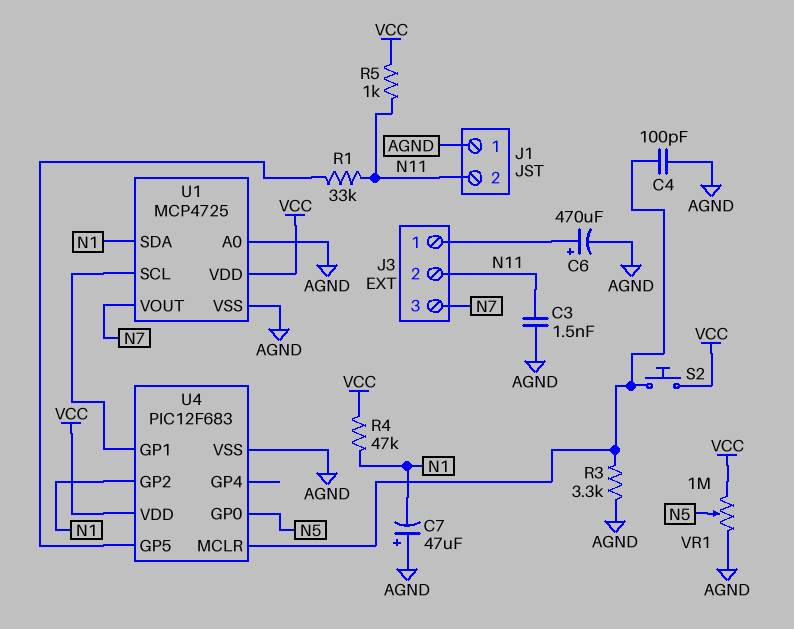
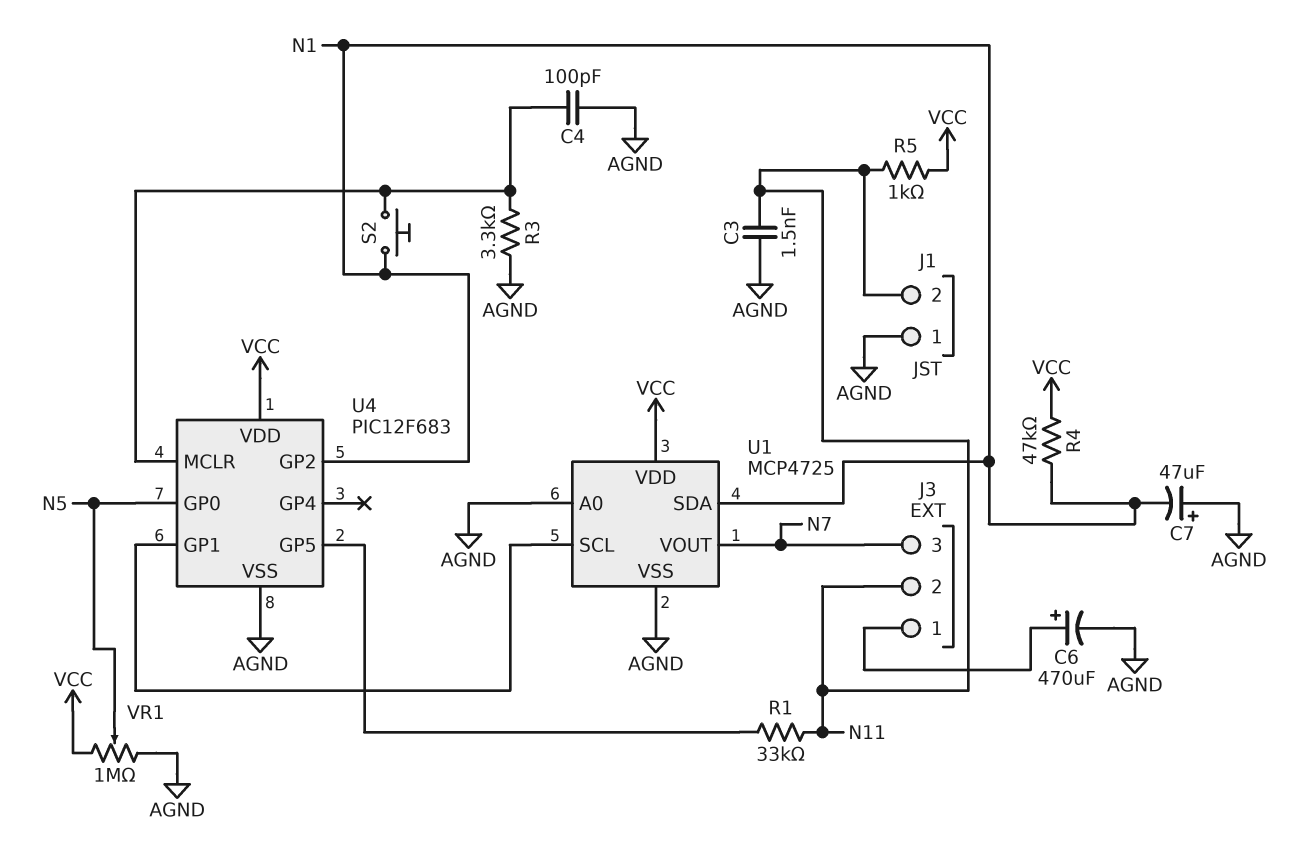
S2: button (U4/MCLR, VCC) -> button (N1, U4/MCLR)

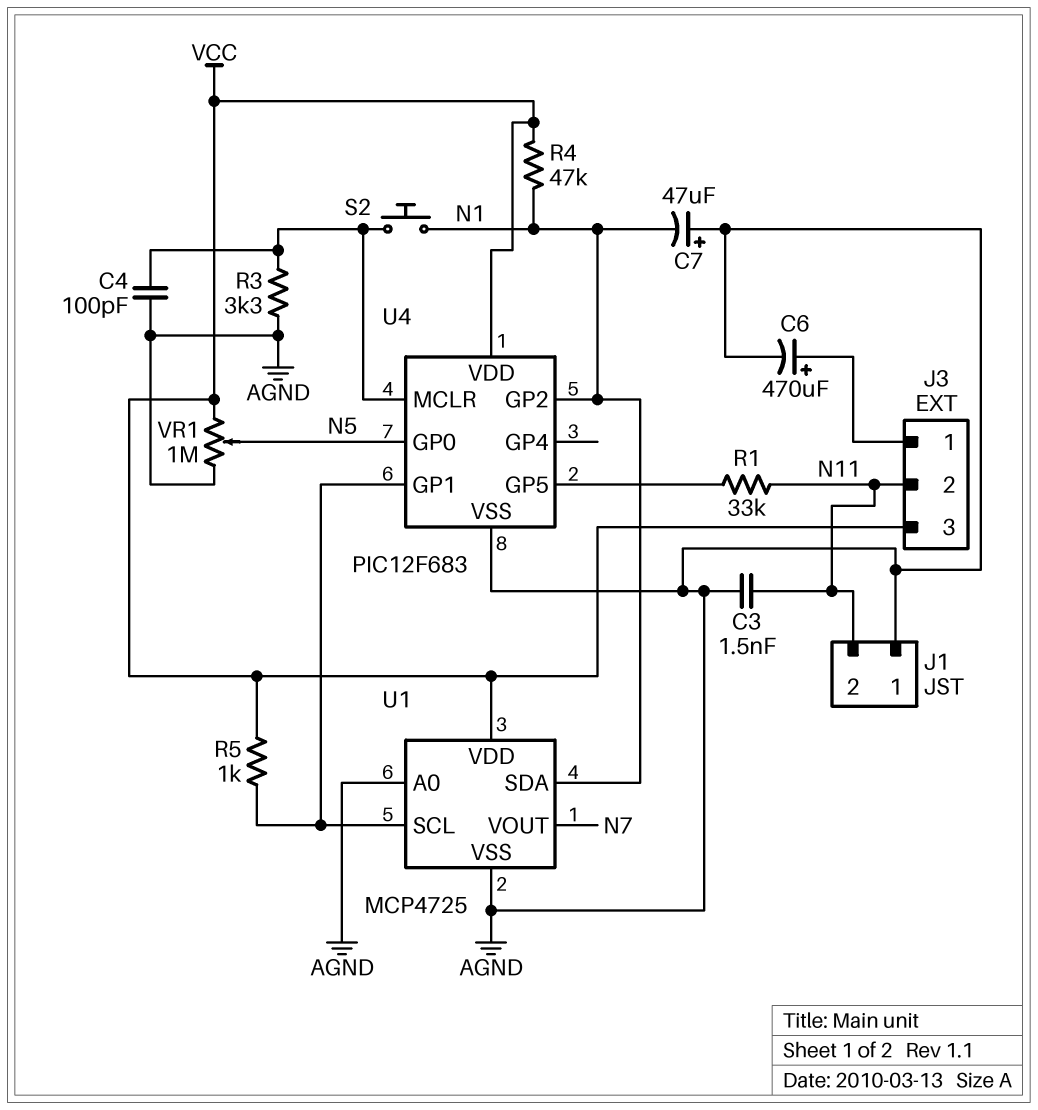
J3 pin 3: N7 -> VCC
R5: 1k (N11, VCC) -> 1k (U1/SCL, VCC)

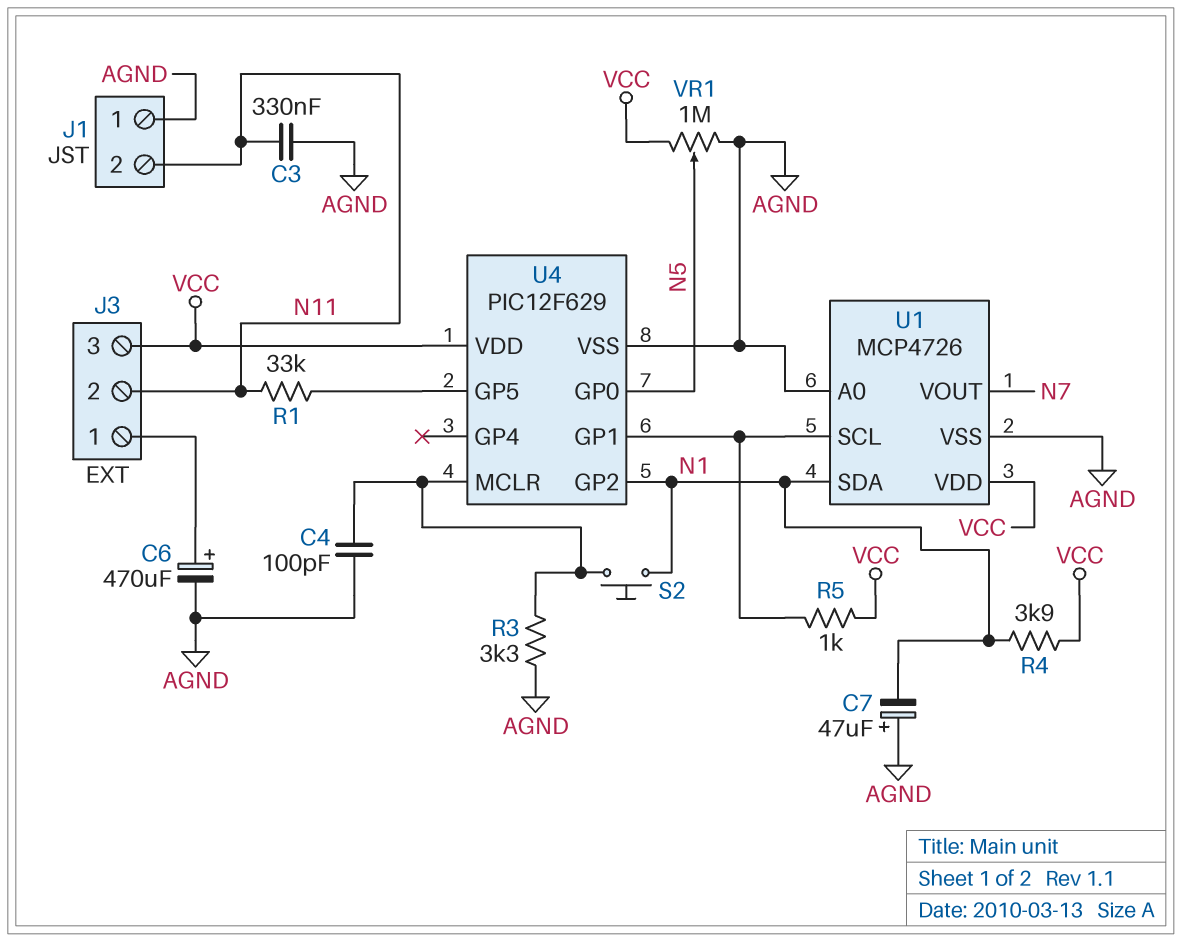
C3: 1.5nF (AGND, N11) -> 330nF (AGND, N11)
R4: 47k (N1, VCC) -> 3.9k (N1, VCC)
U1: MCP4725 -> MCP4726
U4: PIC12F683 -> PIC12F629

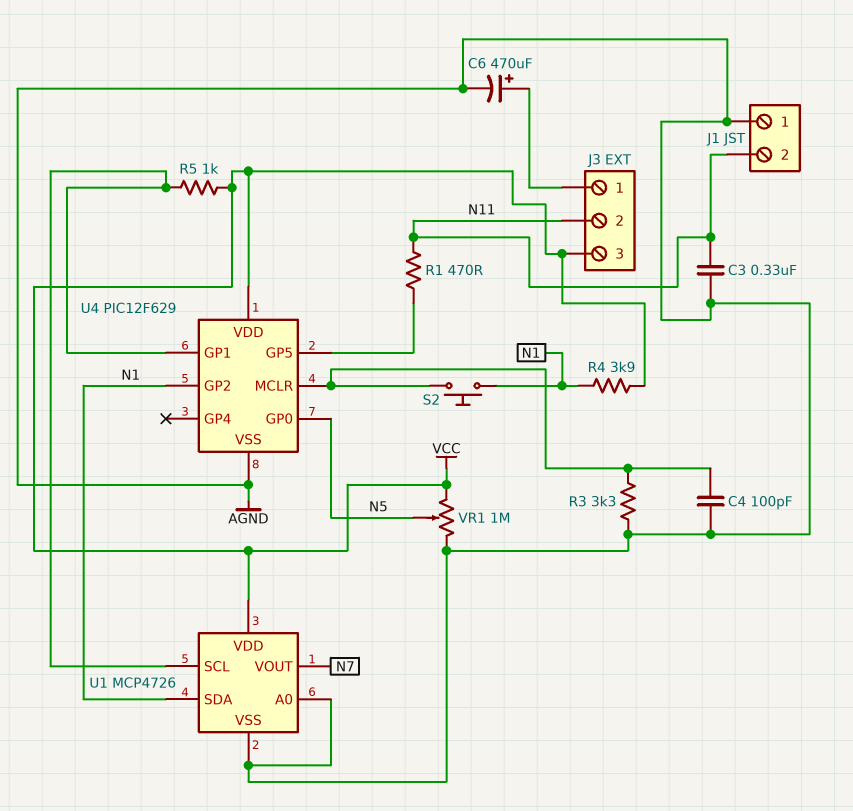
C7: 47uF (plus AGND, minus N1) -> none
R1: 33k (N11, U4/GP5) -> 470 (N11, U4/GP5)

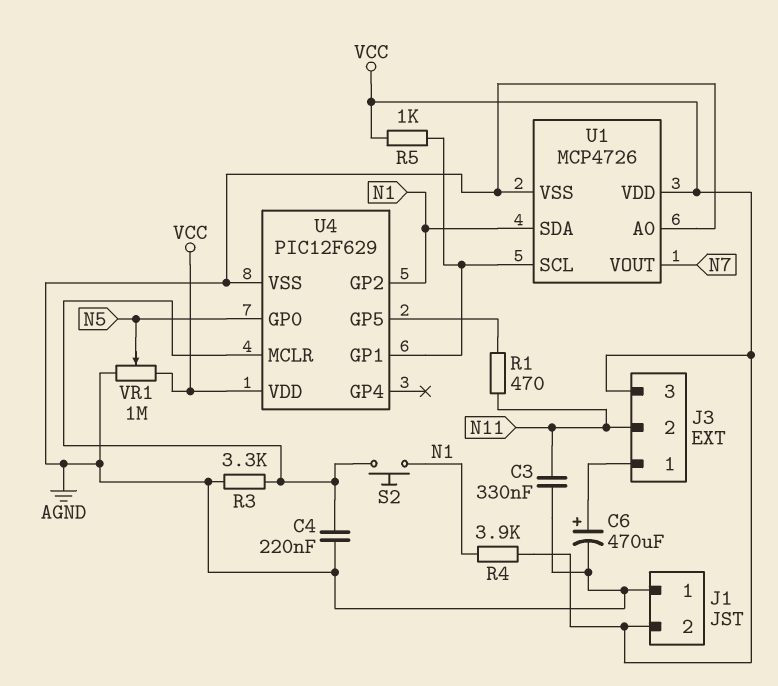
C4: 100pF (AGND, U4/MCLR) -> 220nF (AGND, U4/MCLR)
J1 pin 2: N11 -> VCC

